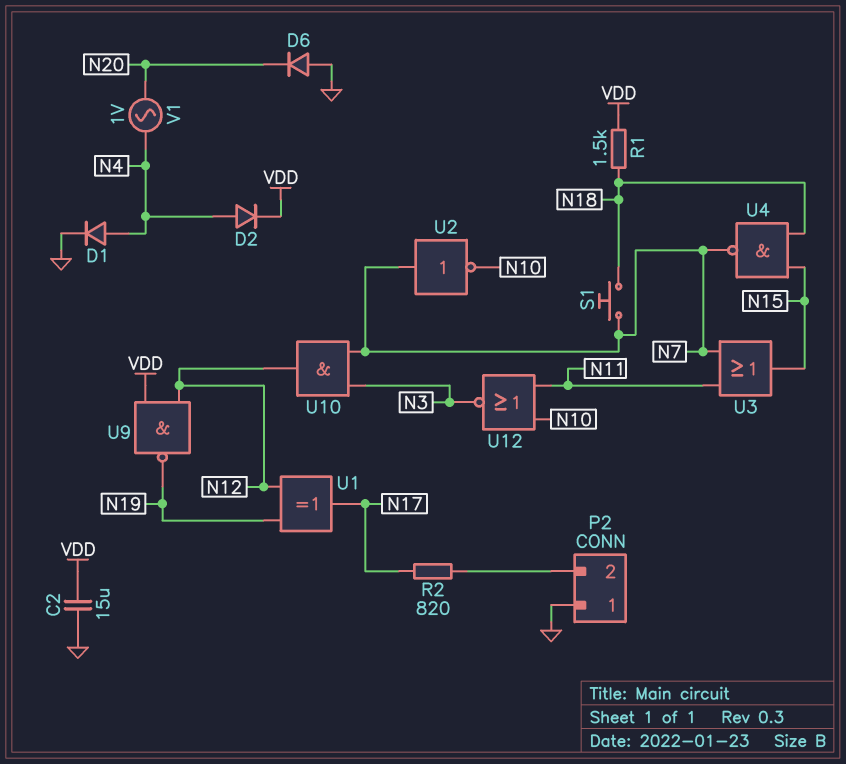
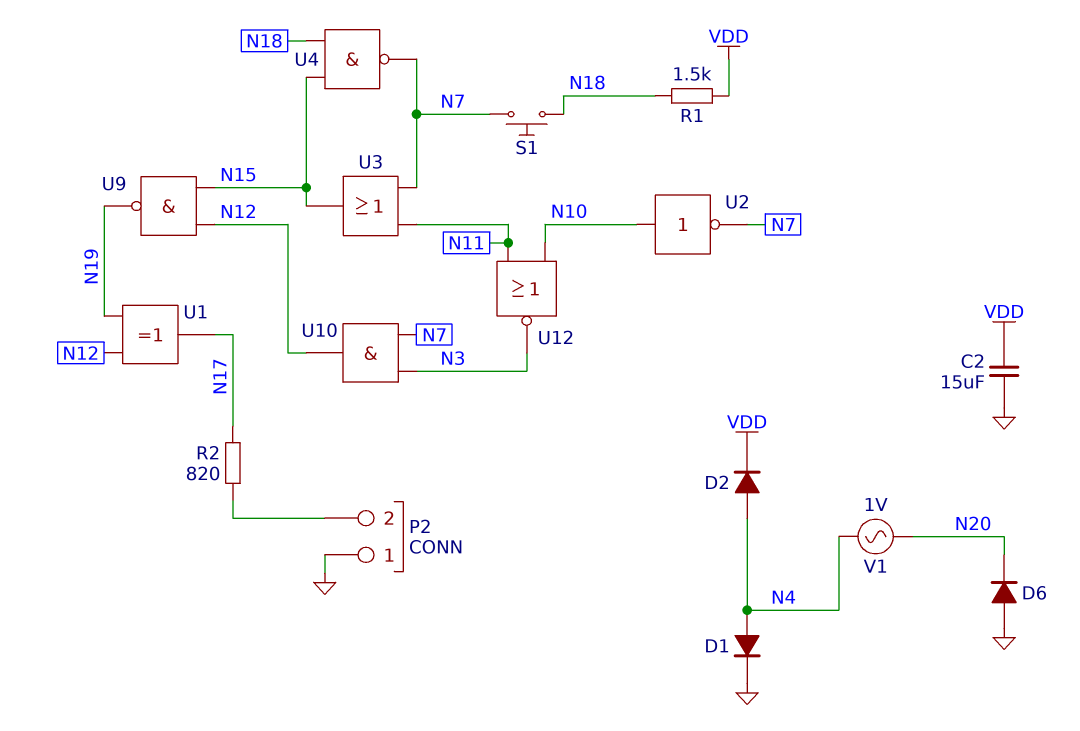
U2: NOT (in N7, out N10) -> NOT (in N10, out N7)
U9: NAND (in N12, in VDD, out N19) -> NAND (in N12, in N15, out N19)

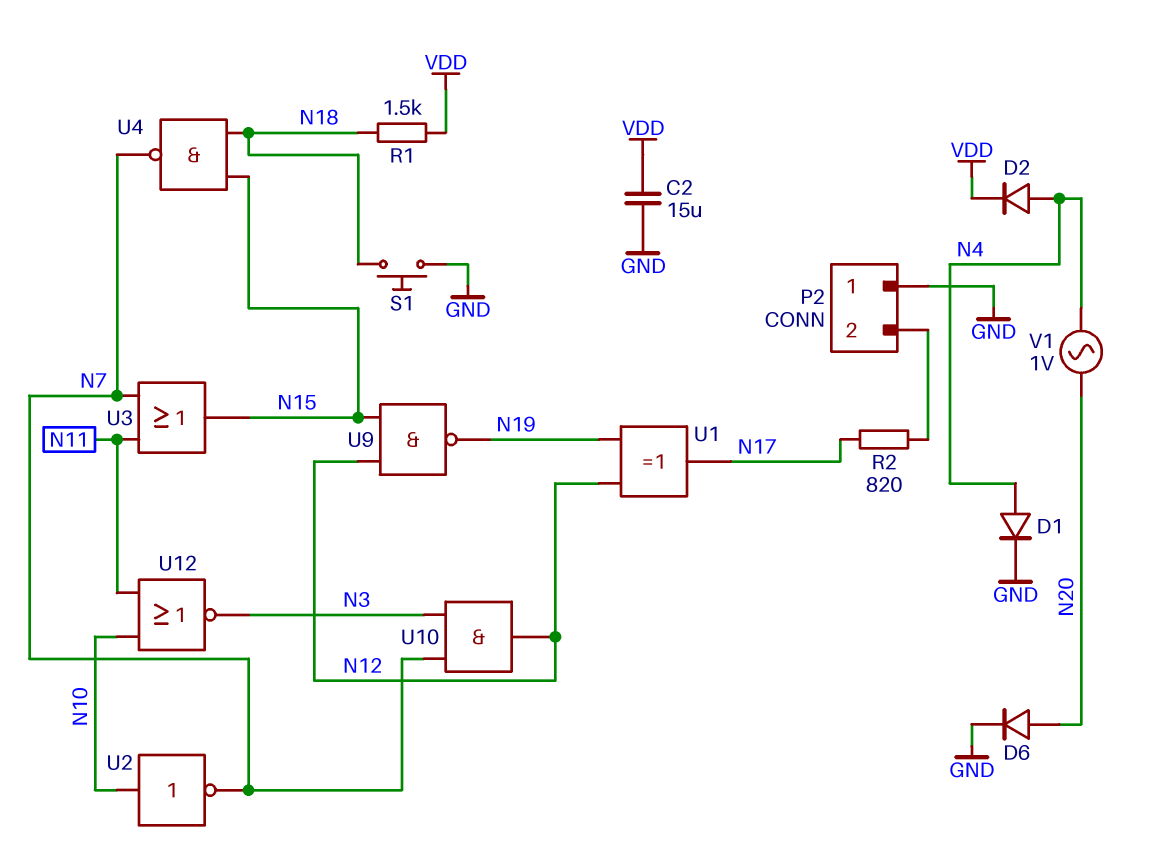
D6: diode (A GND, K N20) -> diode (A N20, K GND)
S1: button (N7, N18) -> button (GND, N18)

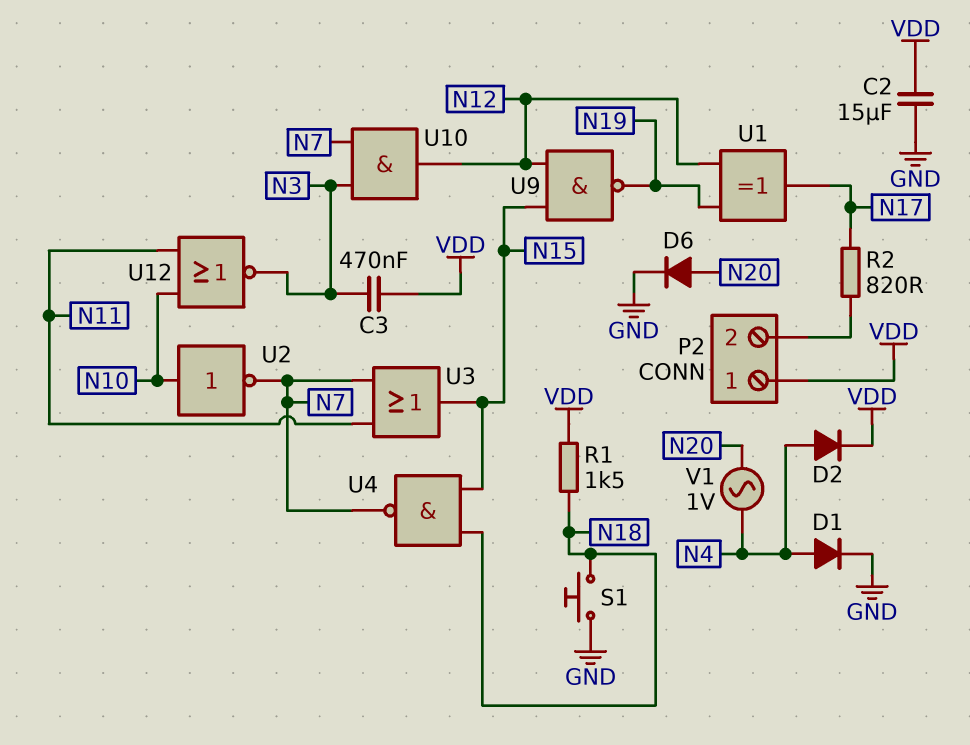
C3: none -> 470nF (N3, VDD)
P2 pin 1: GND -> VDD

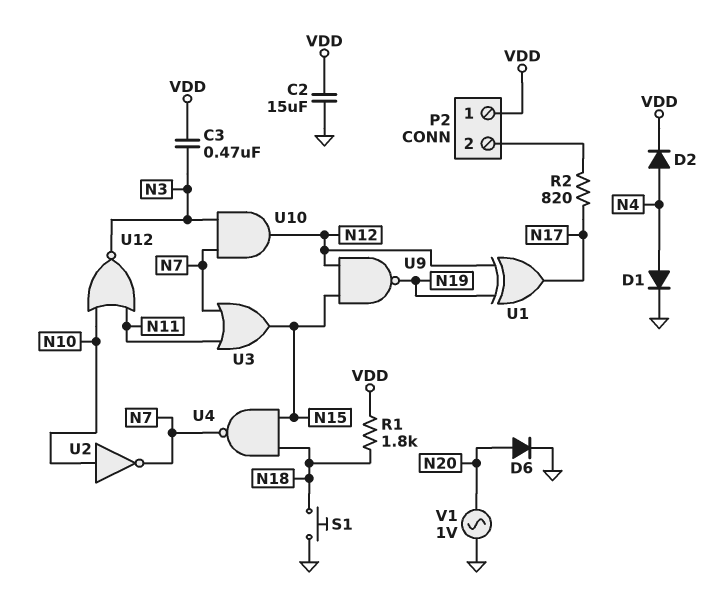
R1: 1.5k (N18, VDD) -> 1.8k (N18, VDD)
V1: AC 1V (N4, N20) -> AC 1V (GND, N20)

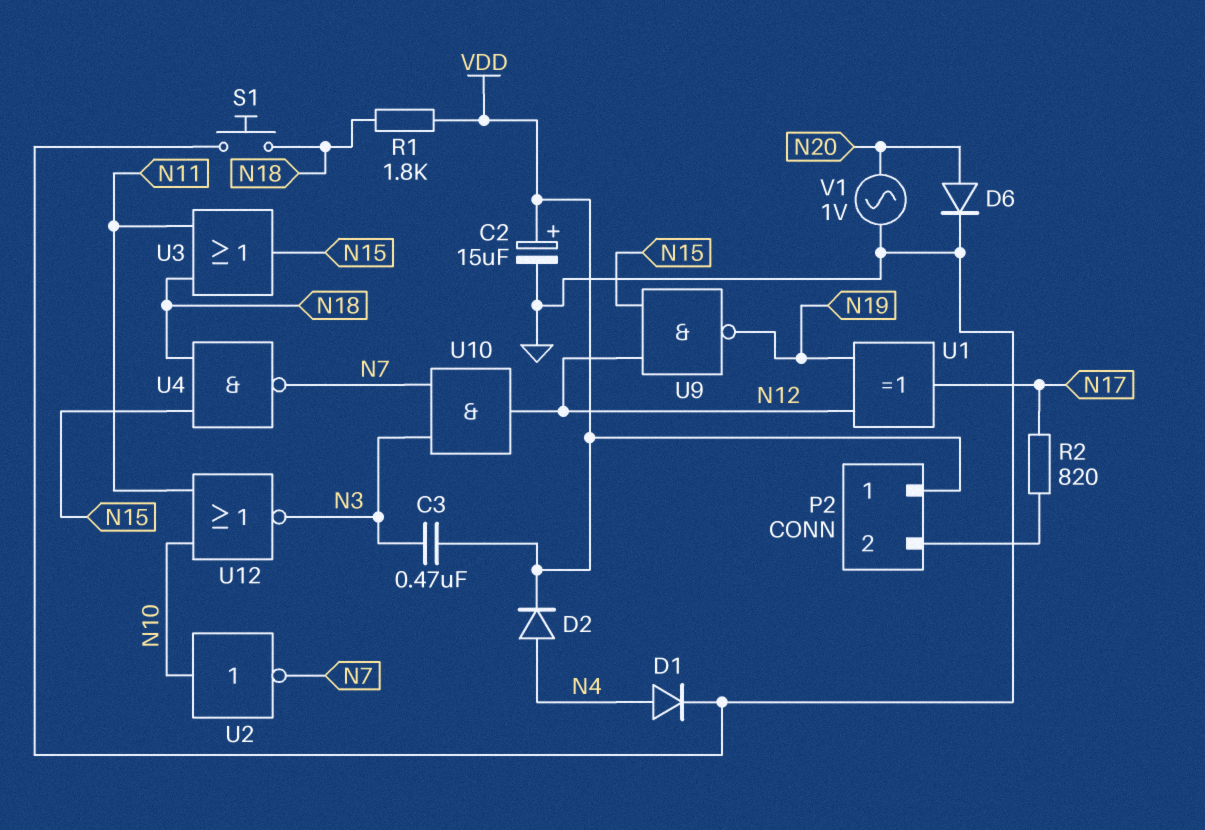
C2: 15uF (GND, VDD) -> 15uF (plus VDD, minus GND)
U3: OR (in N7, in N11, out N15) -> OR (in N11, in N18, out N15)

